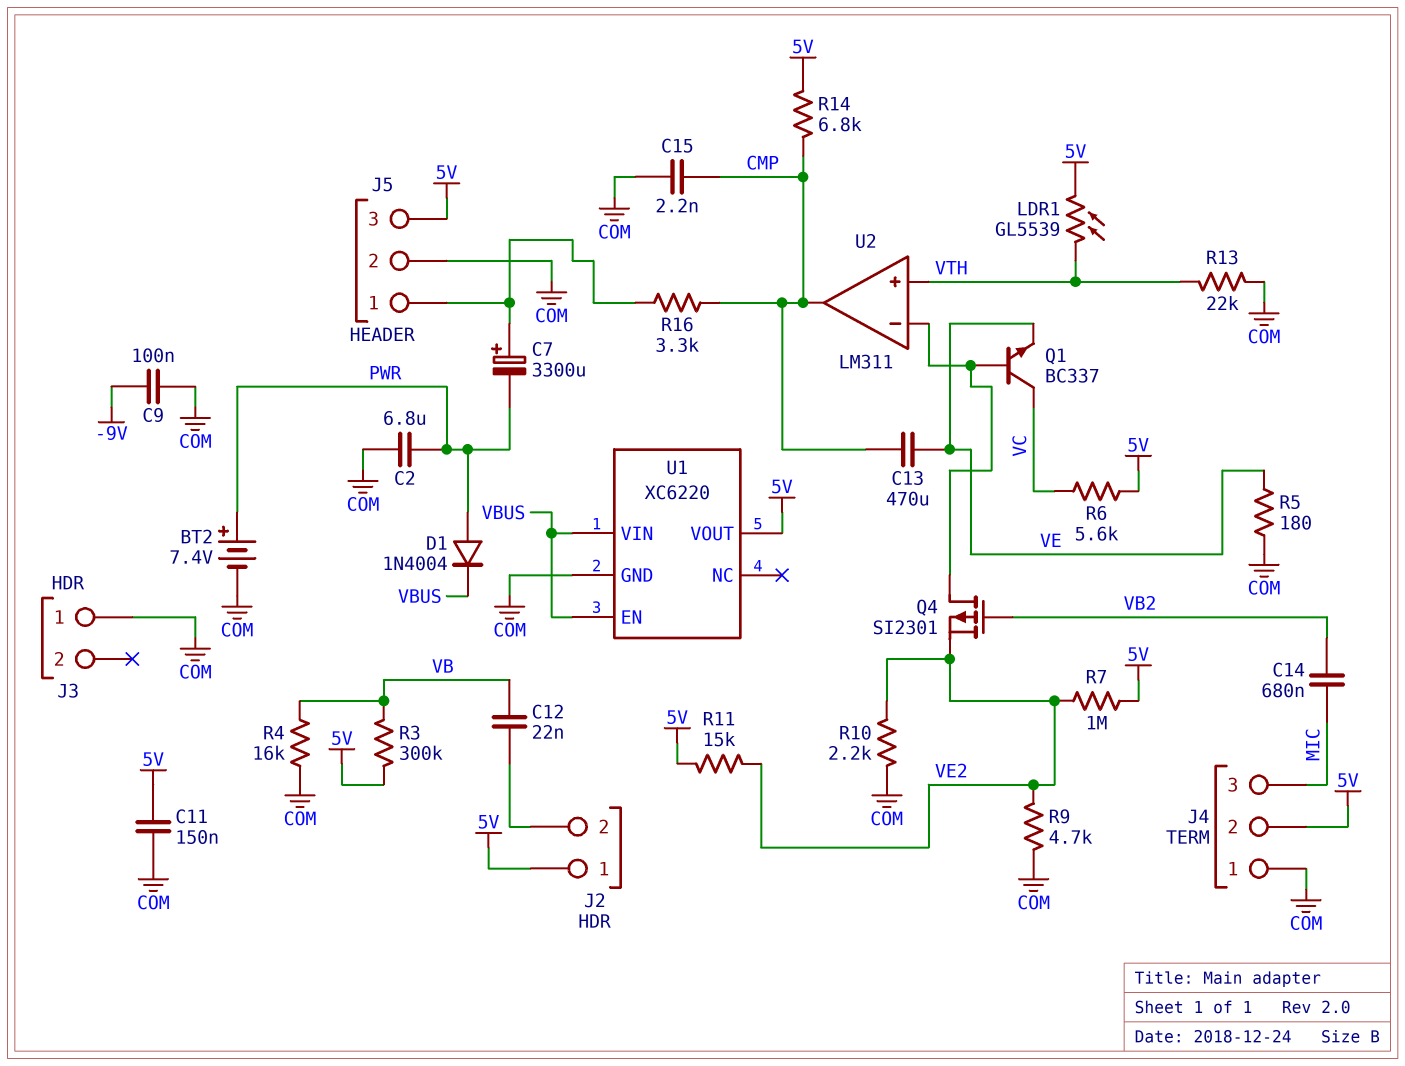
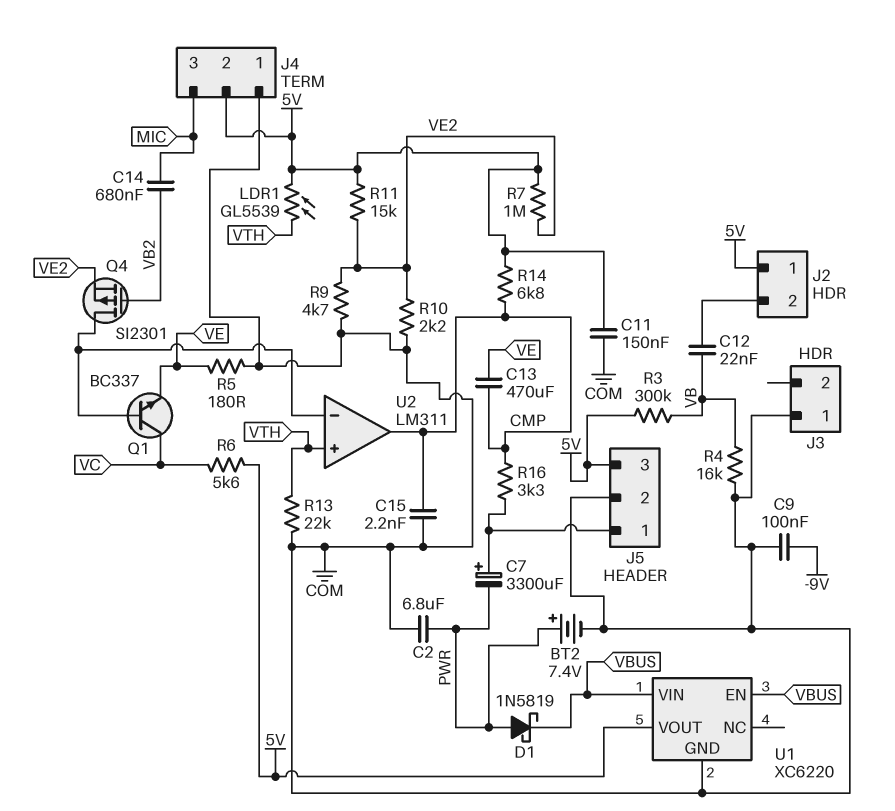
D1: diode 1N4004 (A PWR, K VBUS) -> schottky 1N5819 (A PWR, K VBUS)

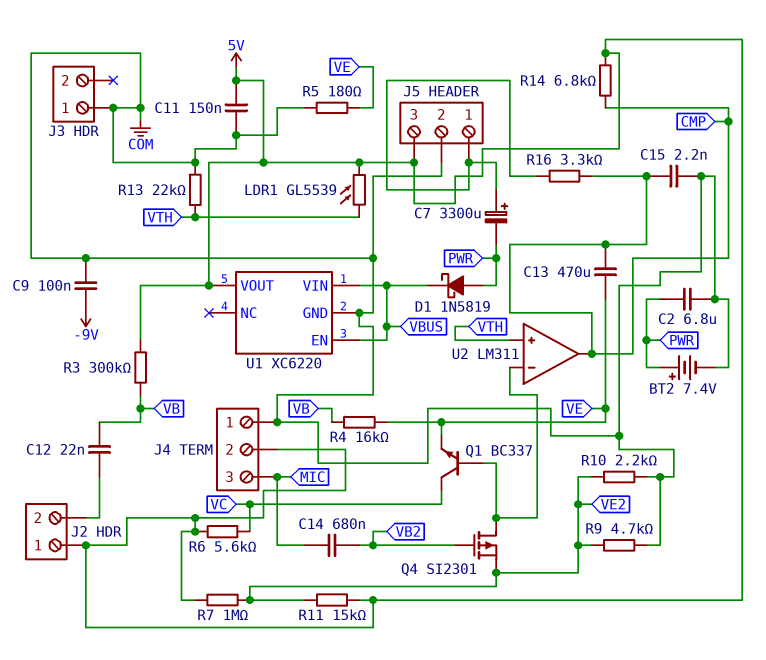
R4: 16k (COM, VB) -> 16k (VB, VE)

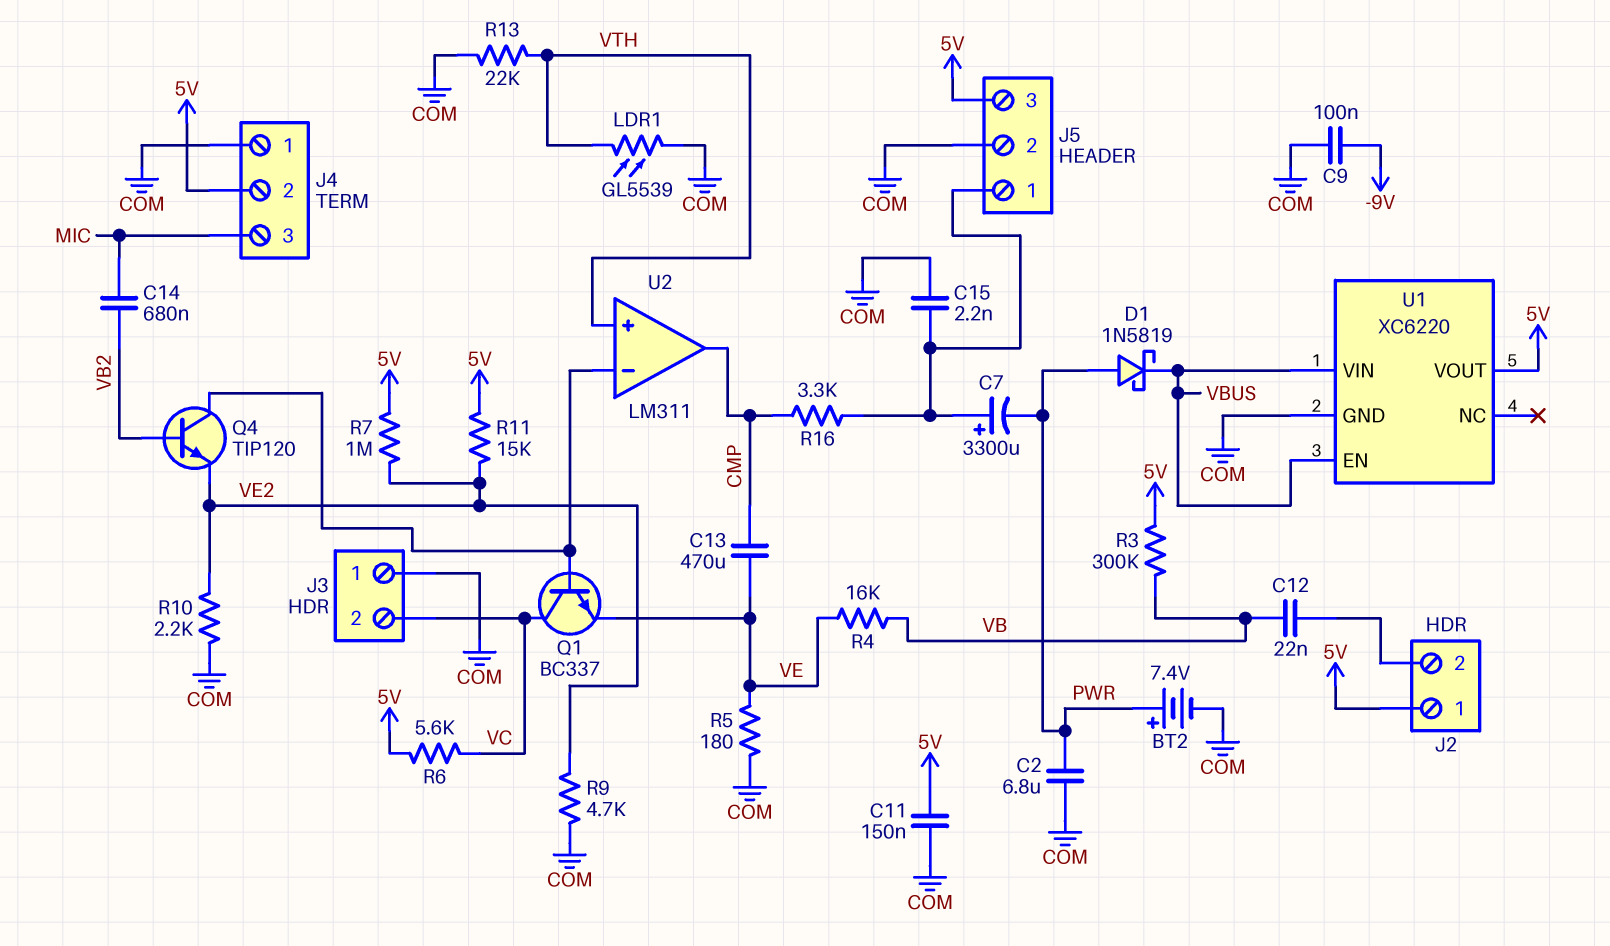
C15: 2.2nF (CMP, COM) -> 2.2nF (COM, J5/1)
J3 pin 2: none -> VC
LDR1: GL5539 (5V, VTH) -> GL5539 (COM, VTH)
Q4: PMOS SI2301 (G VB2, D U2/in-, S VE2) -> NPN TIP120 (B VB2, C U2/in-, E VE2)
R14: 6.8k (5V, CMP) -> none

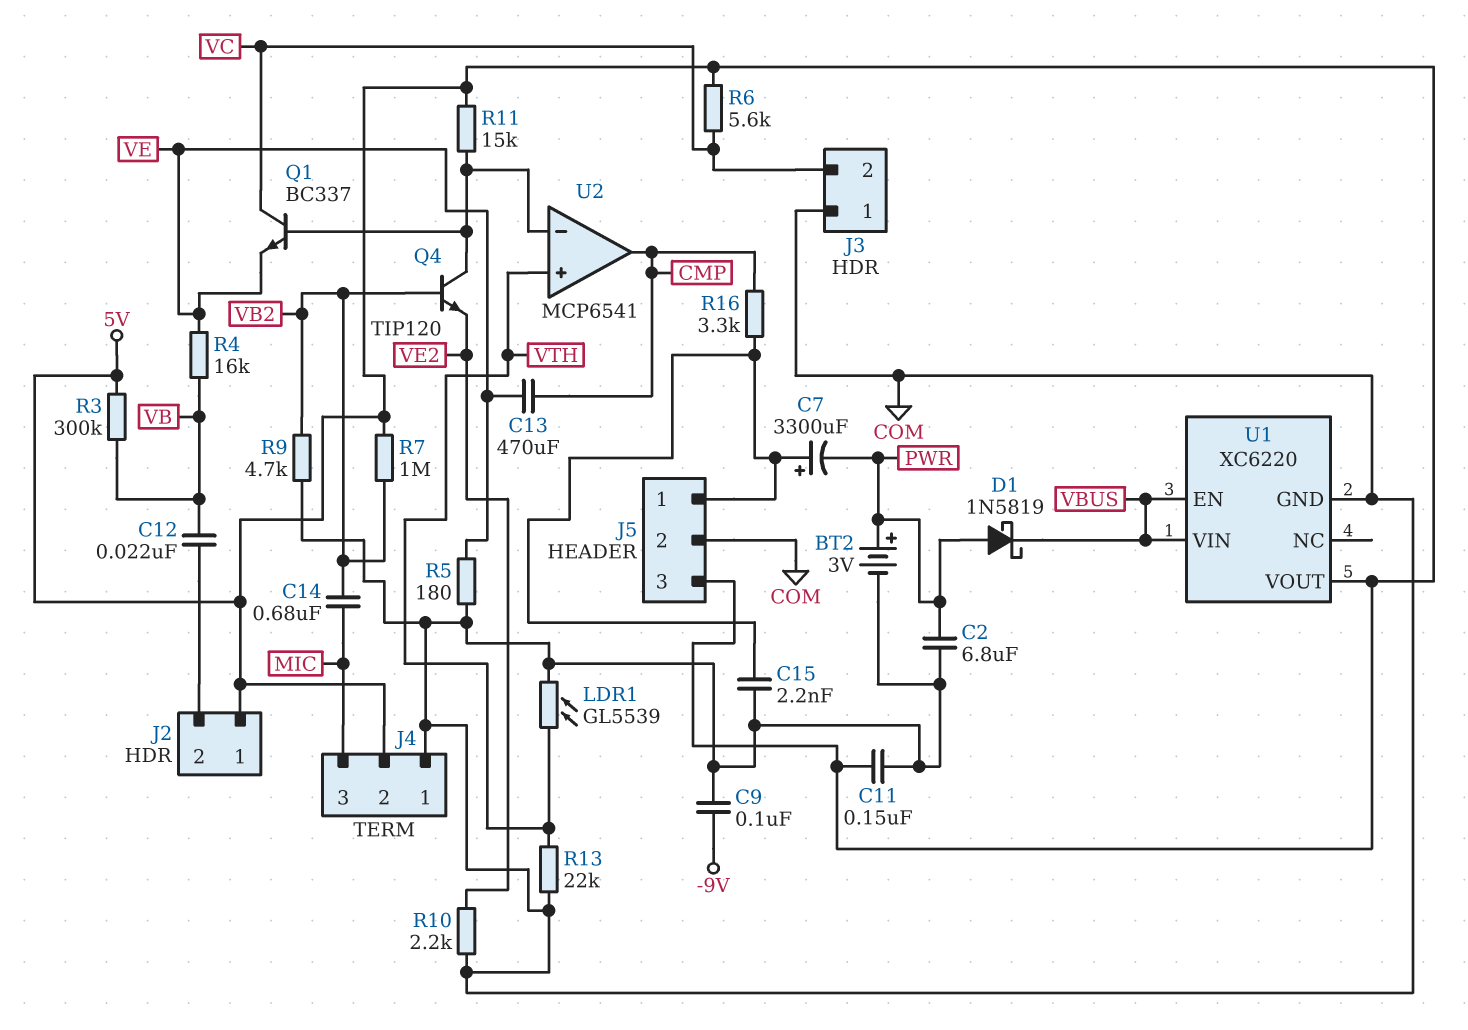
BT2: 7.4V (plus PWR, minus COM) -> 3V (plus PWR, minus COM)
R7: 1M (5V, VE2) -> 1M (5V, VB2)
R9: 4.7k (COM, VE2) -> 4.7k (COM, VB2)
R11: 15k (5V, VE2) -> 15k (5V, U2/in-)
U2: LM311 -> MCP6541

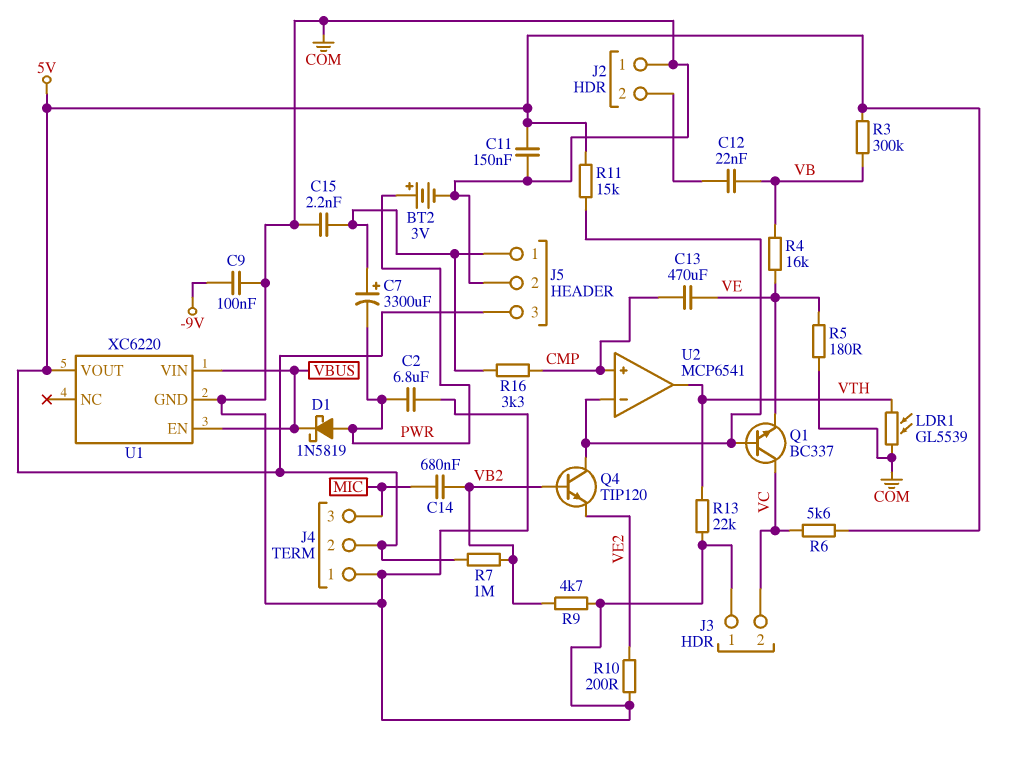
J2 pin 1: 5V -> COM
R10: 2.2k (COM, VE2) -> 200 (COM, VE2)
U2 pin in+: VTH -> CMP
U2 pin out: CMP -> VTH

